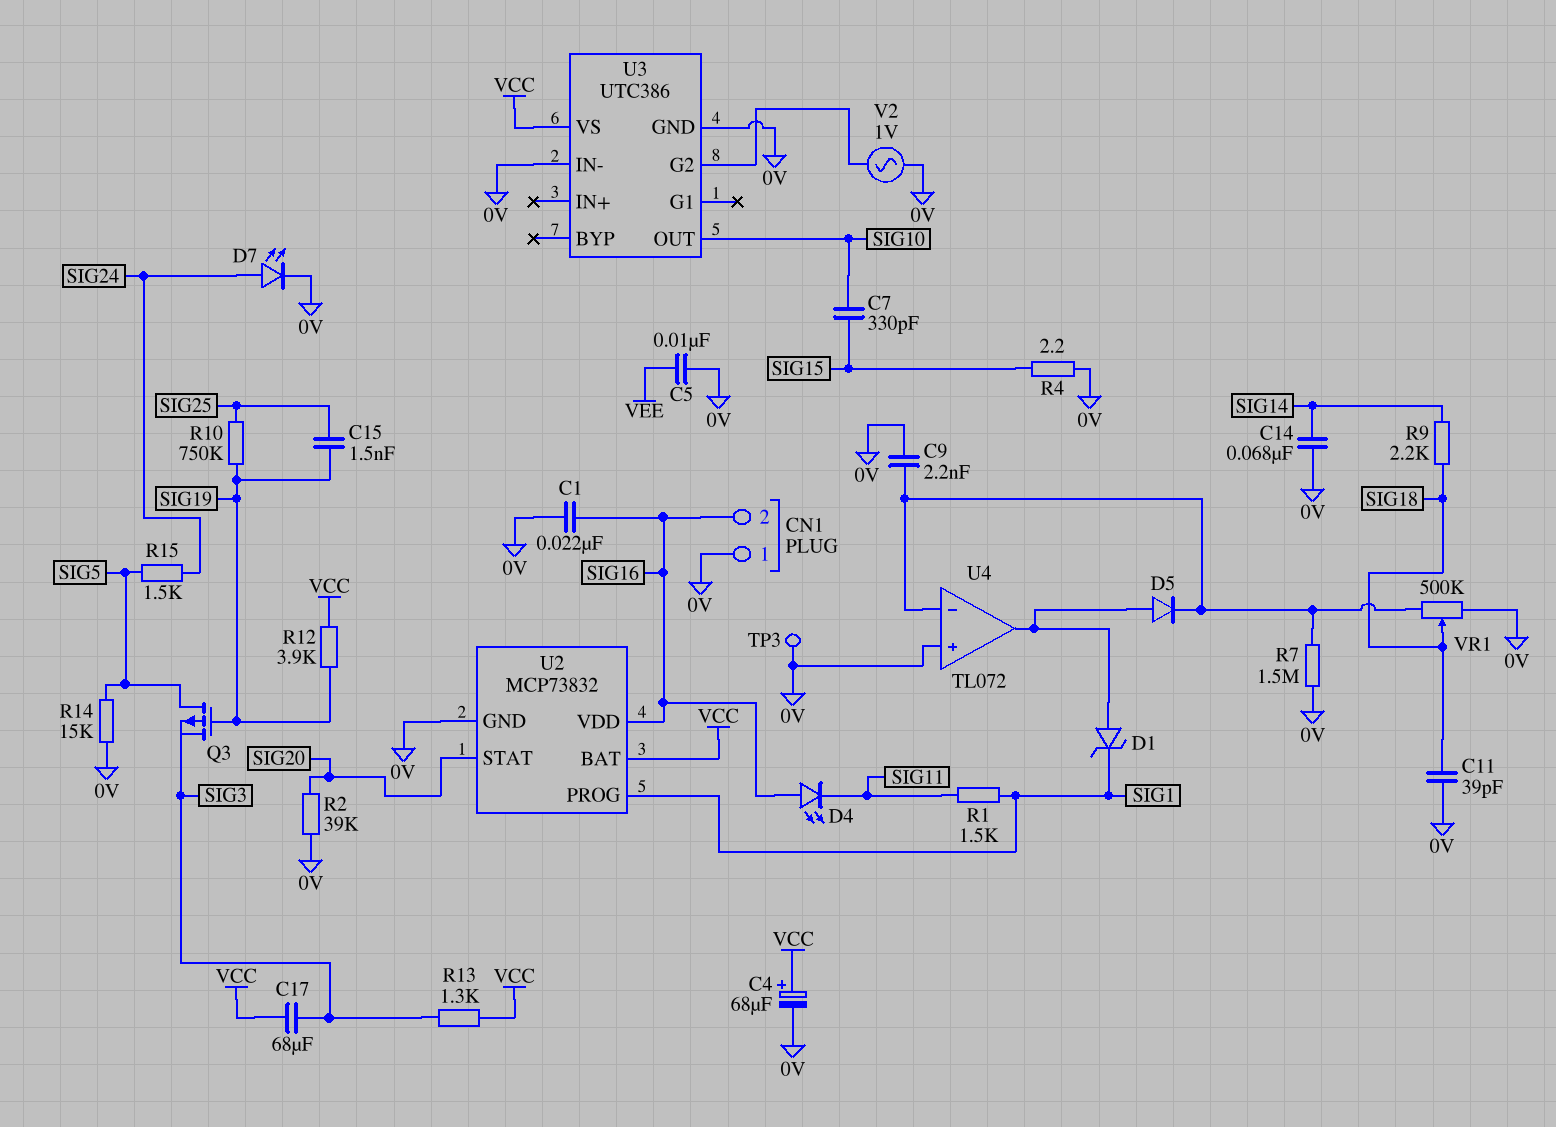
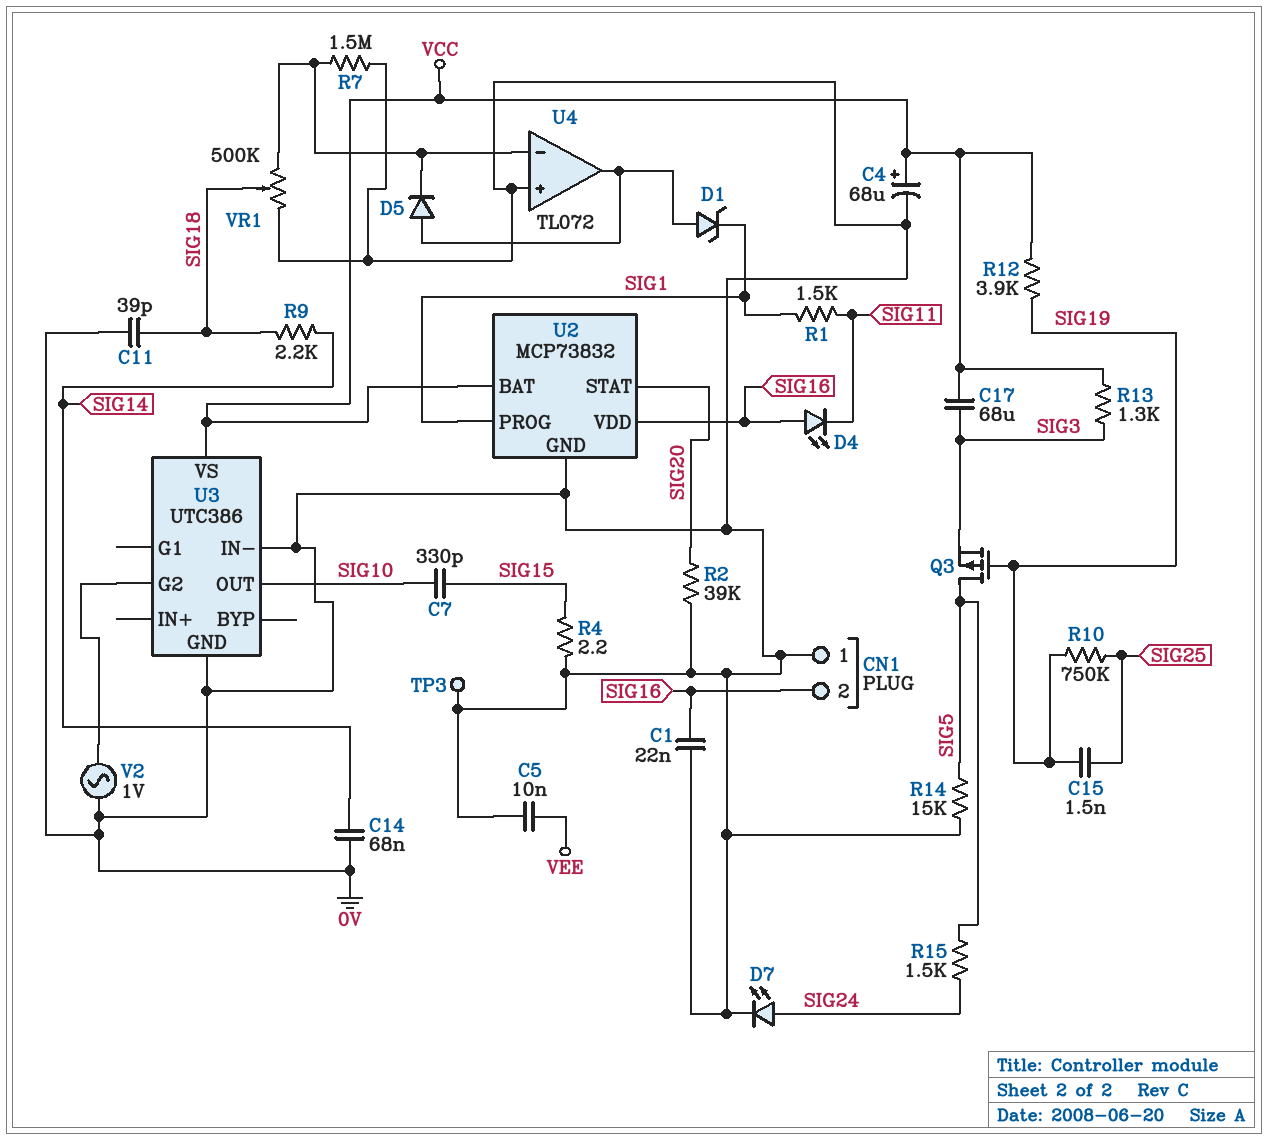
C9: 2.2nF (0V, U4/in-) -> none

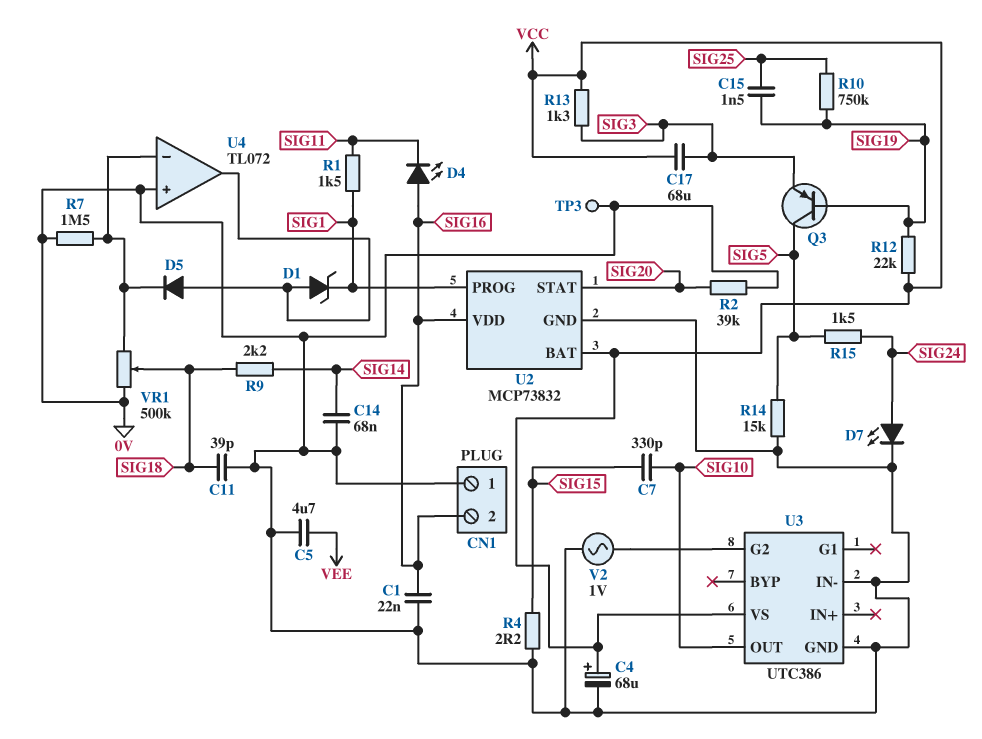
C5: 10nF (0V, VEE) -> 4.7uF (0V, VEE)
Q3: PMOS (G SIG19, D SIG5, S SIG3) -> PNP (B SIG19, C SIG5, E SIG3)
R12: 3.9k (SIG19, VCC) -> 22k (SIG19, VCC)

